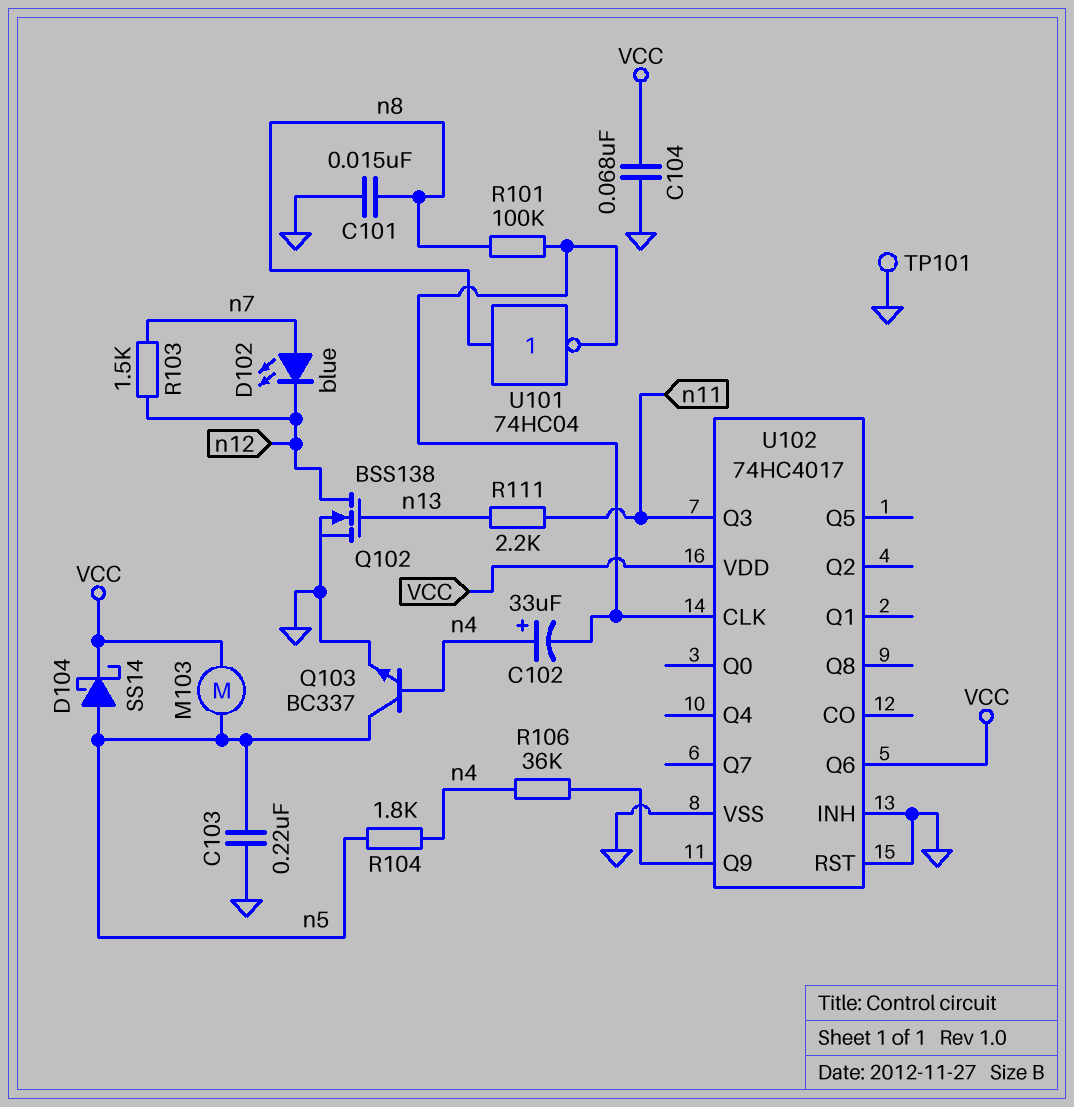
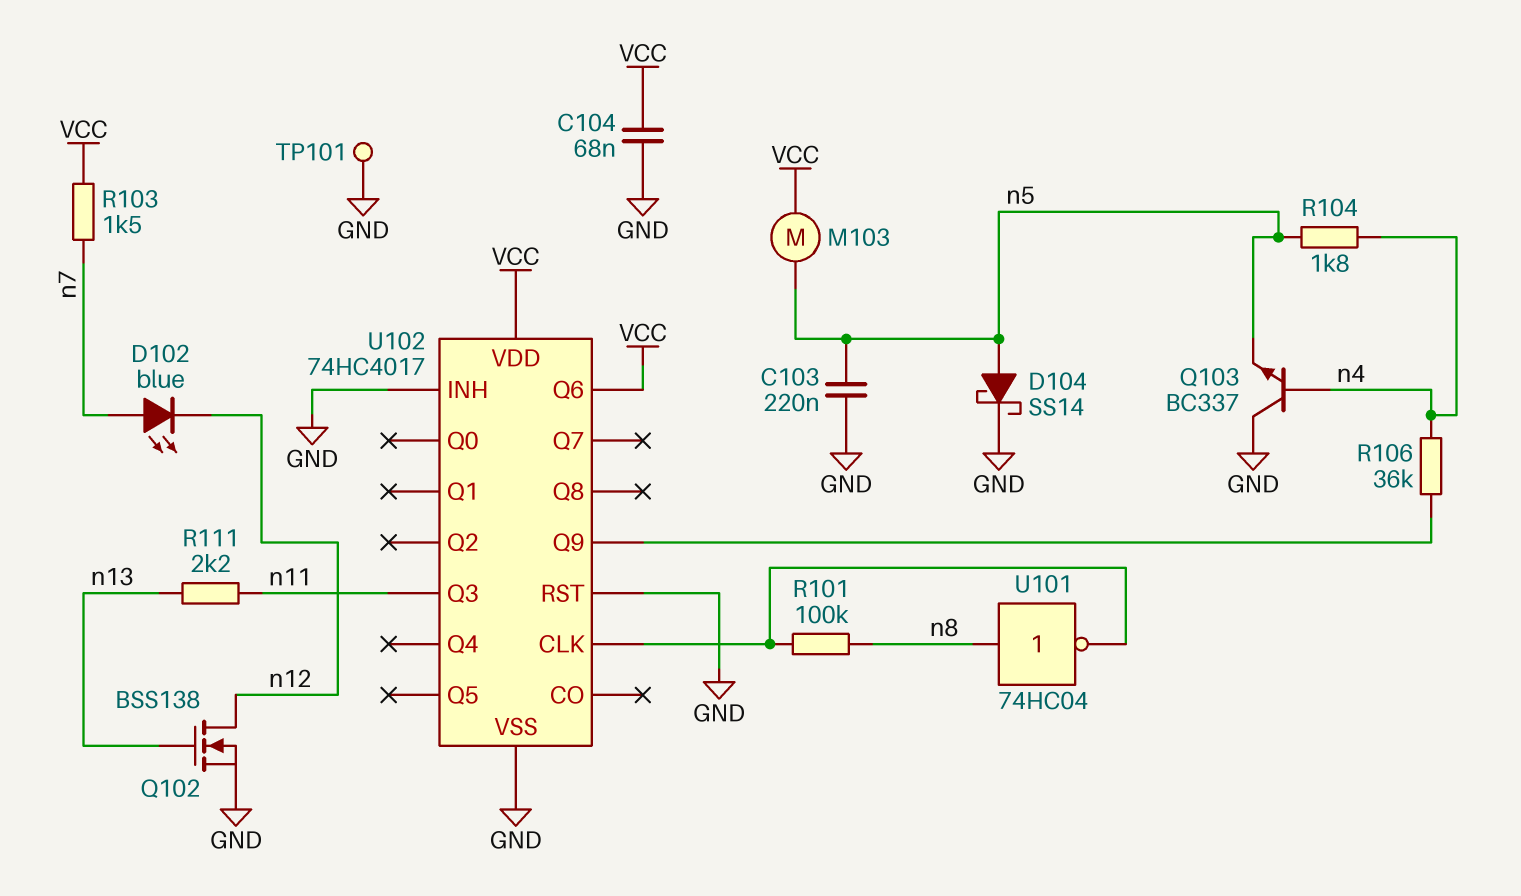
C101: 15nF (GND, n8) -> none
C102: 33uF (plus n4, minus U102/CLK) -> none
D104: schottky SS14 (A n5, K VCC) -> schottky SS14 (A n5, K GND)
Q103: NPN BC337 (B n4, C n5, E GND) -> NPN BC337 (B n4, C GND, E n5)
R103: 1.5k (n7, n12) -> 1.5k (VCC, n7)

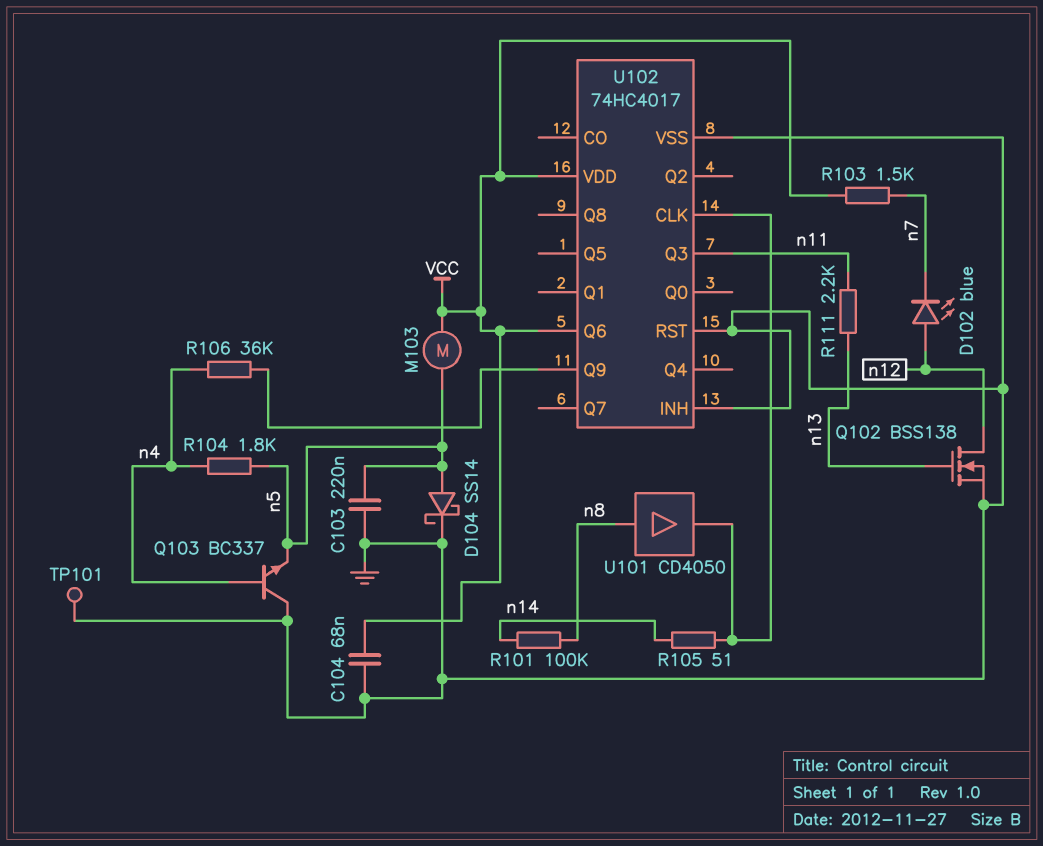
D102: LED blue (A n7, K n12) -> LED blue (A n12, K n7)
R101: 100k (U102/CLK, n8) -> 100k (n8, n14)
R105: none -> 51 (U102/CLK, n14)
U101: NOT 74HC04 (in n8, out U102/CLK) -> buffer CD4050 (in n8, out U102/CLK)

